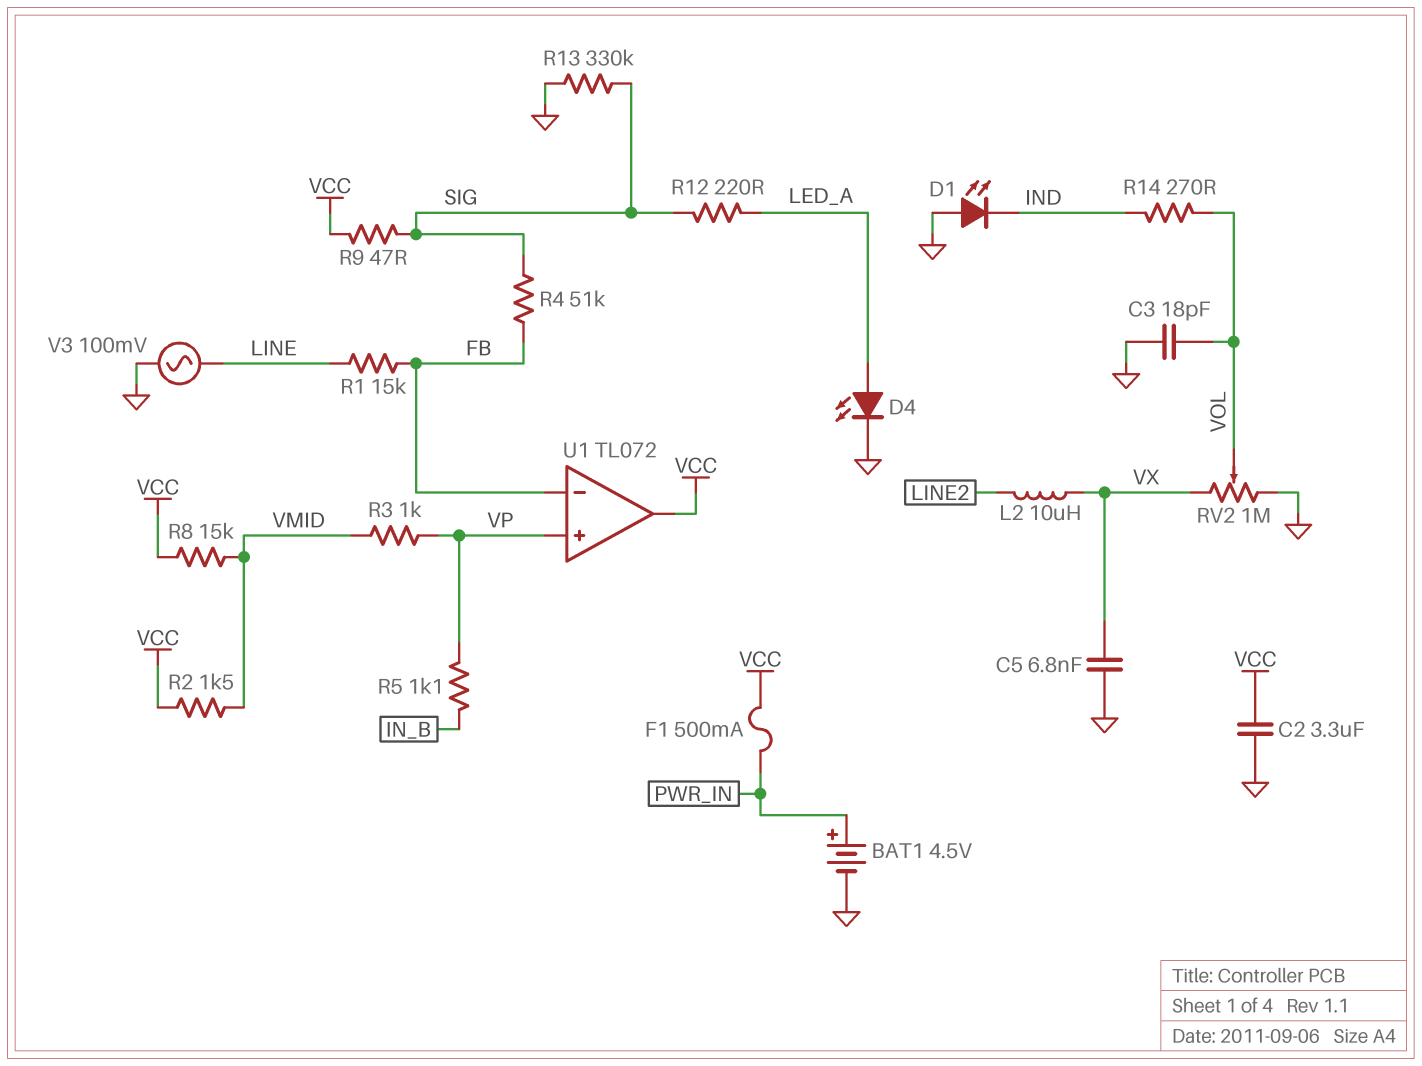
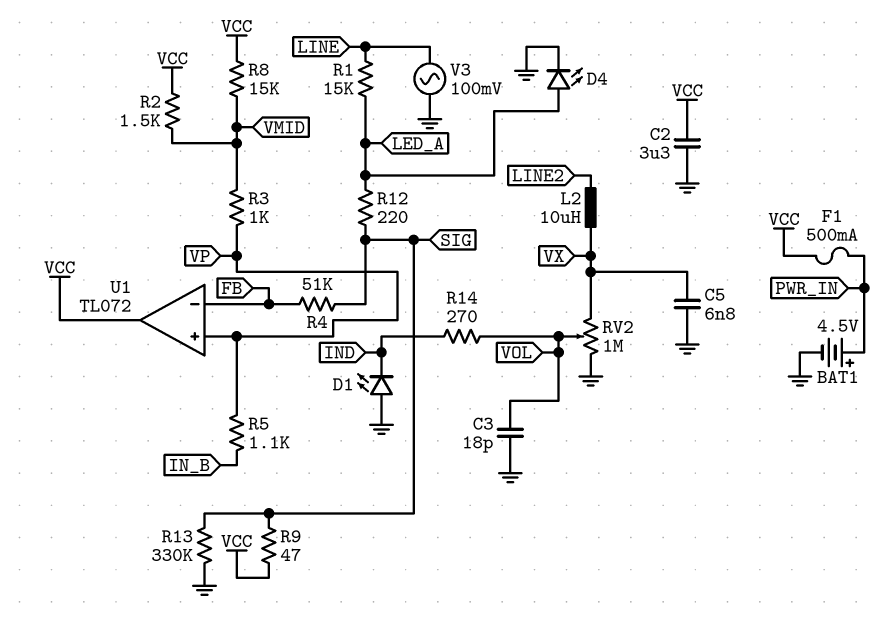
R1: 15k (FB, LINE) -> 15k (LED_A, LINE)

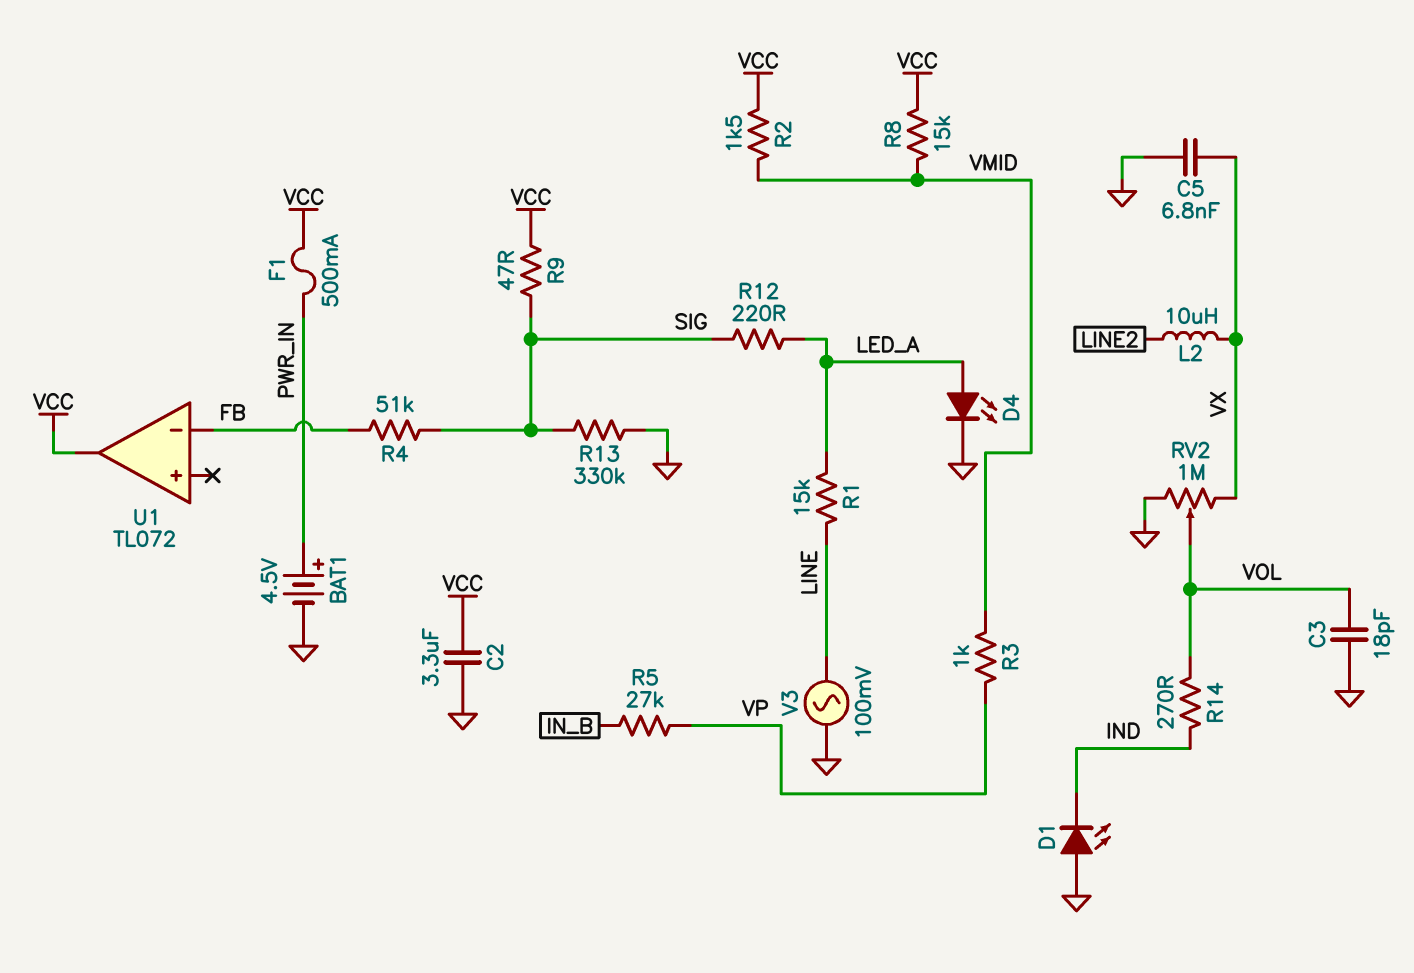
R5: 1.1k (IN_B, VP) -> 27k (IN_B, VP)
U1 pin in+: VP -> none

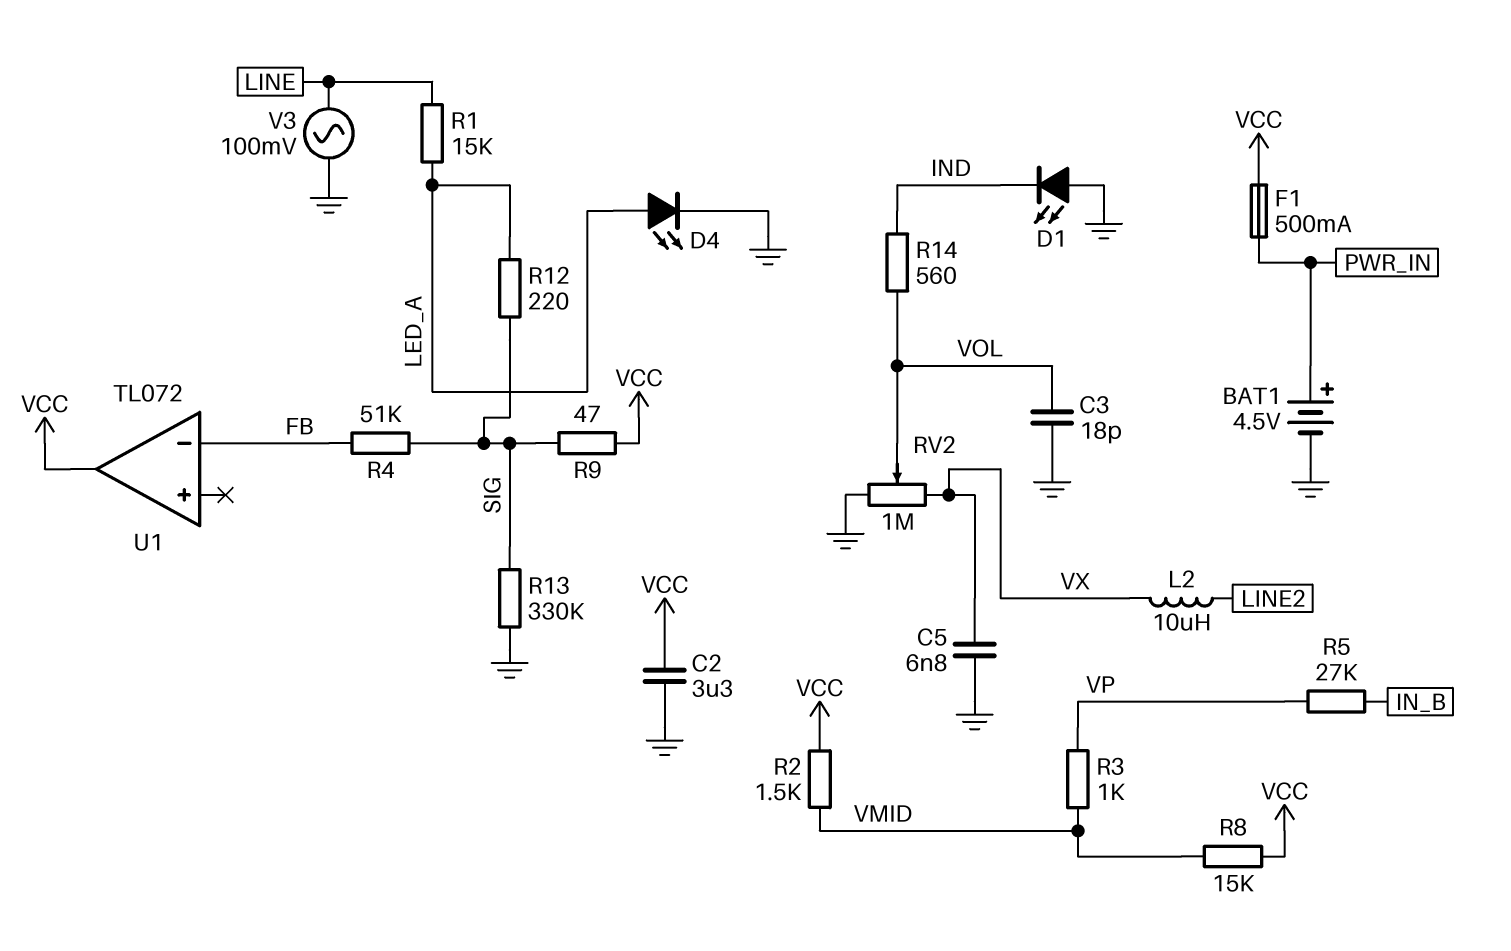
R14: 270 (IND, VOL) -> 560 (IND, VOL)

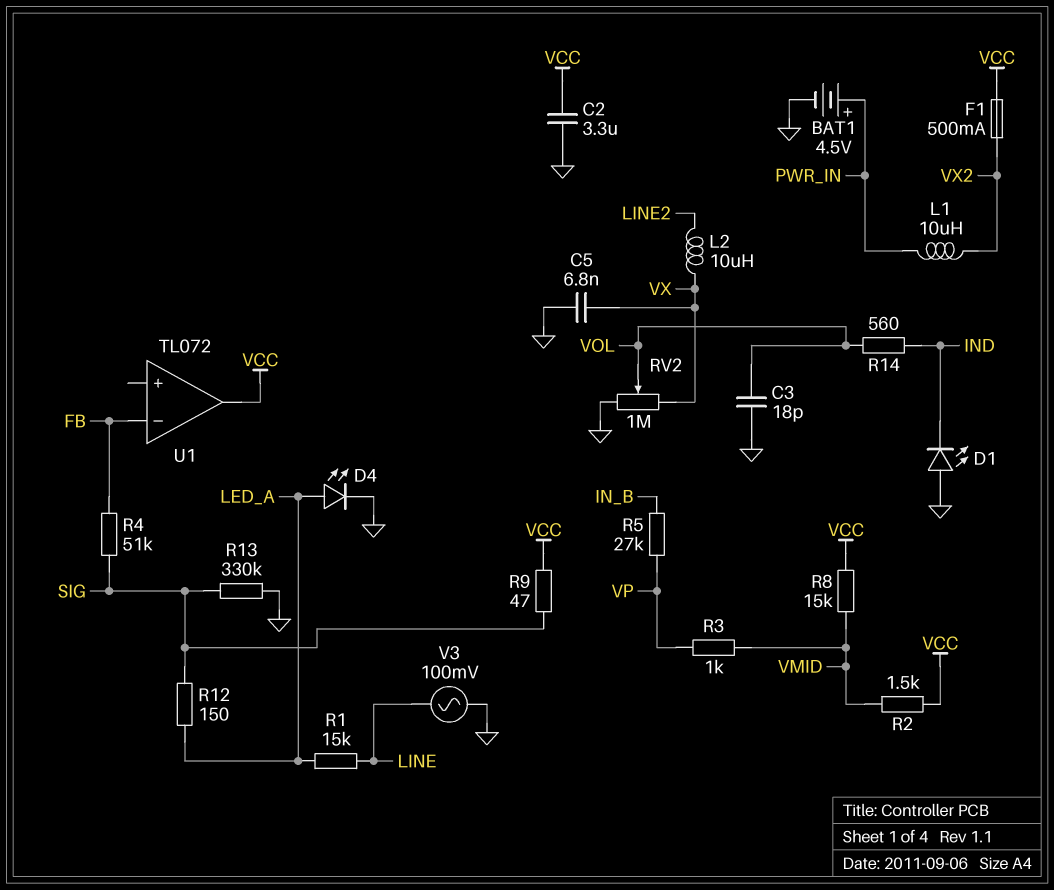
F1: 500mA (PWR_IN, VCC) -> 500mA (VCC, VX2)
L1: none -> 10uH (PWR_IN, VX2)
R12: 220 (LED_A, SIG) -> 150 (LED_A, SIG)

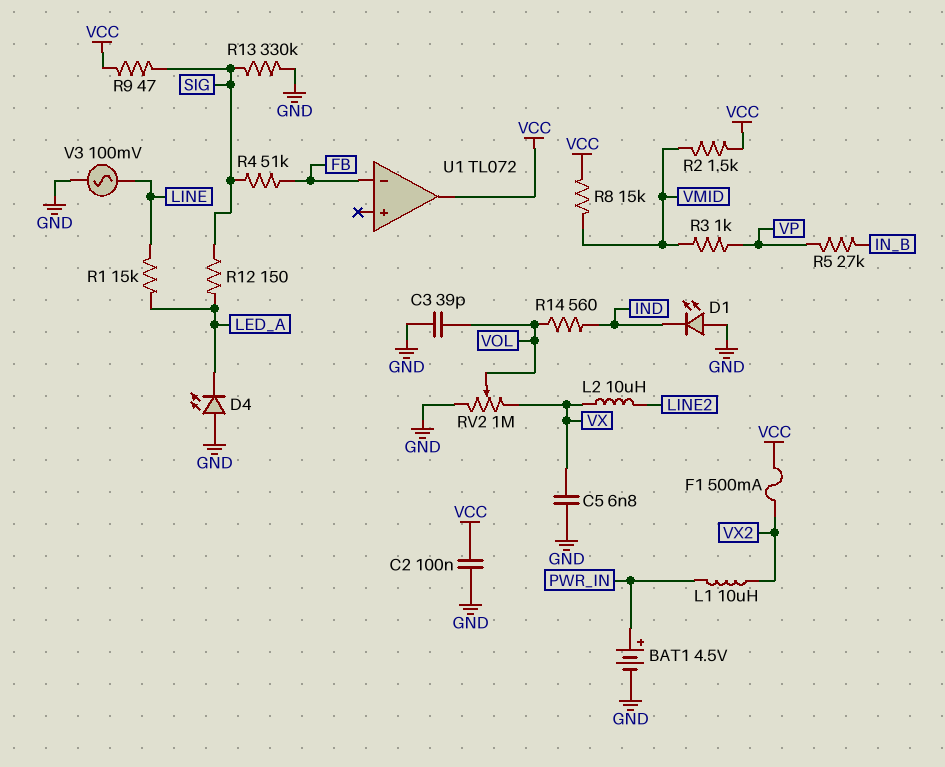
C2: 3.3uF (GND, VCC) -> 100nF (GND, VCC)
C3: 18pF (GND, VOL) -> 39pF (GND, VOL)
D4: LED (A LED_A, K GND) -> LED (A GND, K LED_A)

